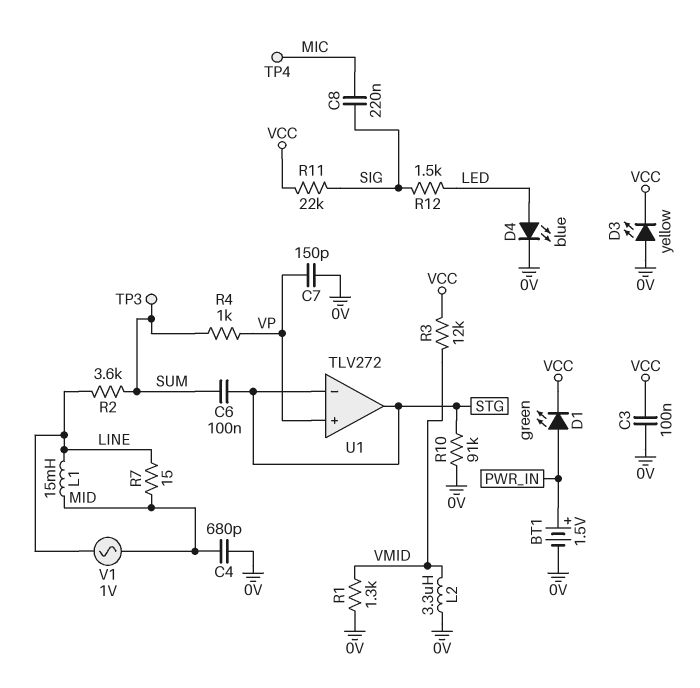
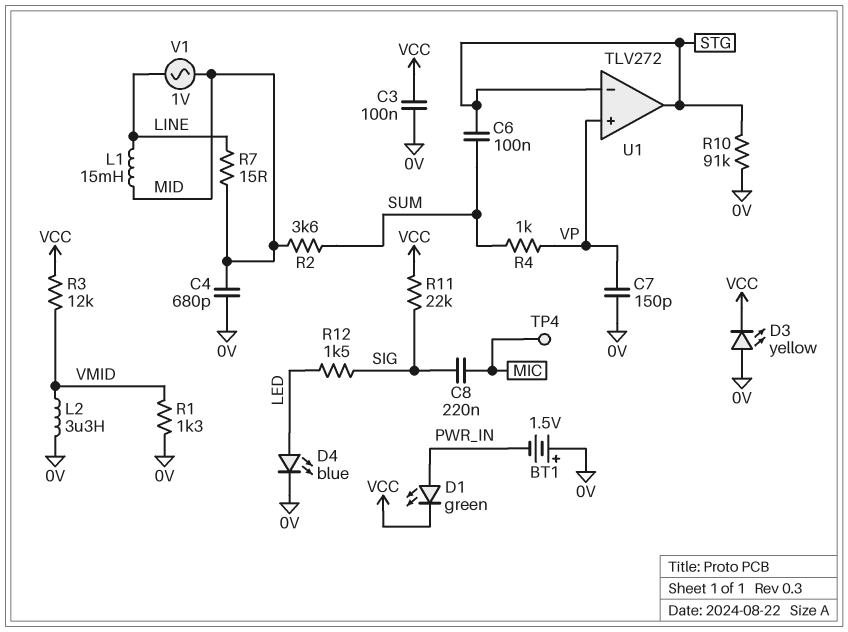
BT1: 1.5V (plus PWR_IN, minus 0V) -> 1.5V (plus 0V, minus PWR_IN)
R2: 3.6k (LINE, SUM) -> 3.6k (MID, SUM)
TP3: test point (SUM) -> none

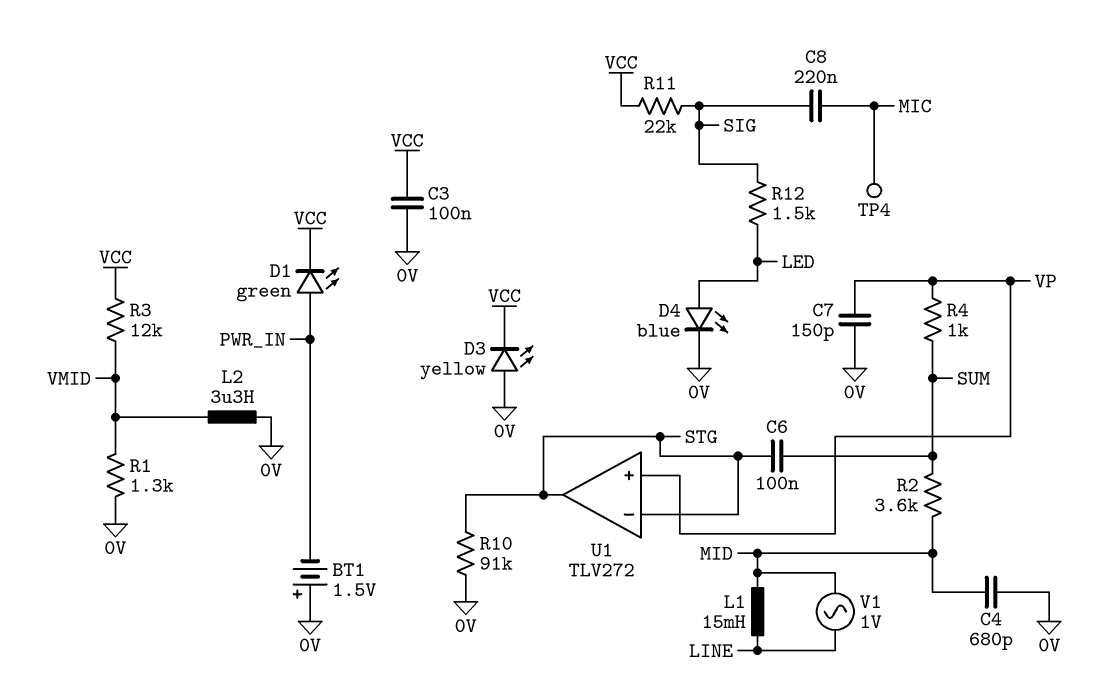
R7: 15 (LINE, MID) -> none

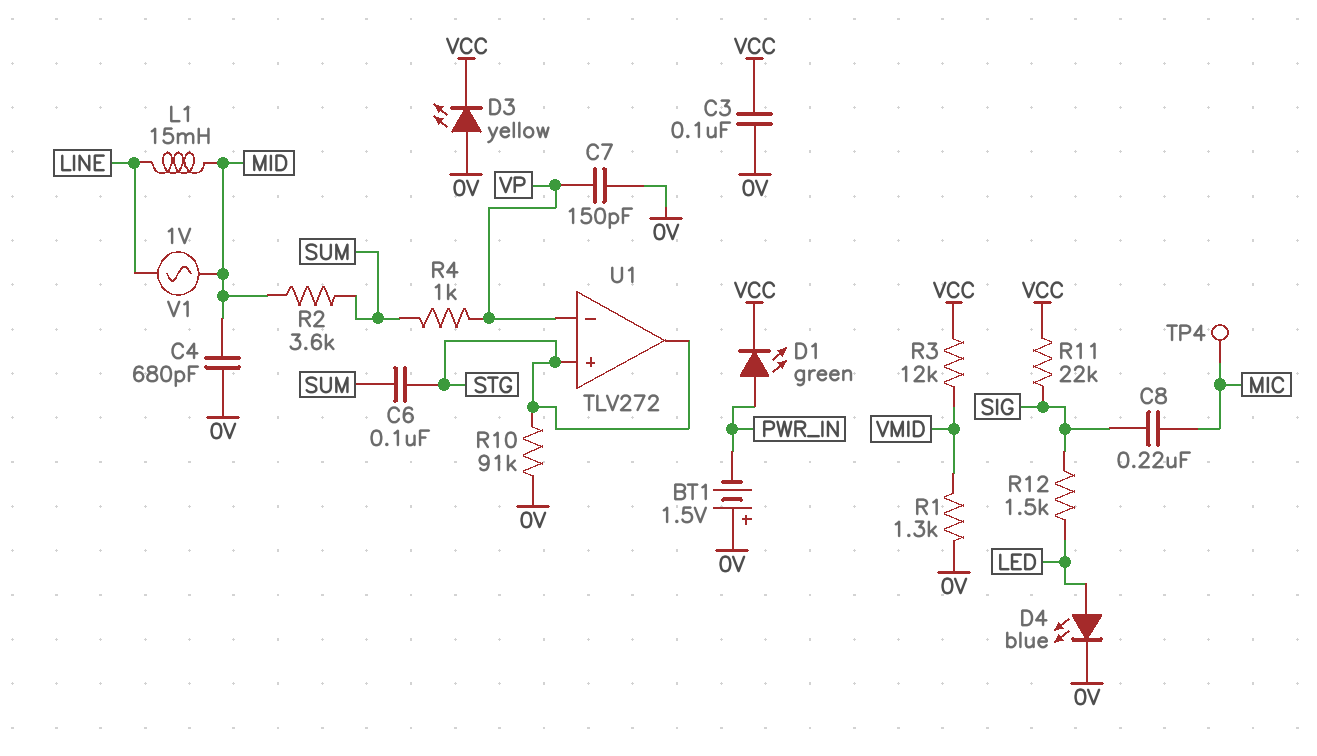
L2: 3.3uH (0V, VMID) -> none
U1 pin in+: VP -> STG
U1 pin in-: STG -> VP

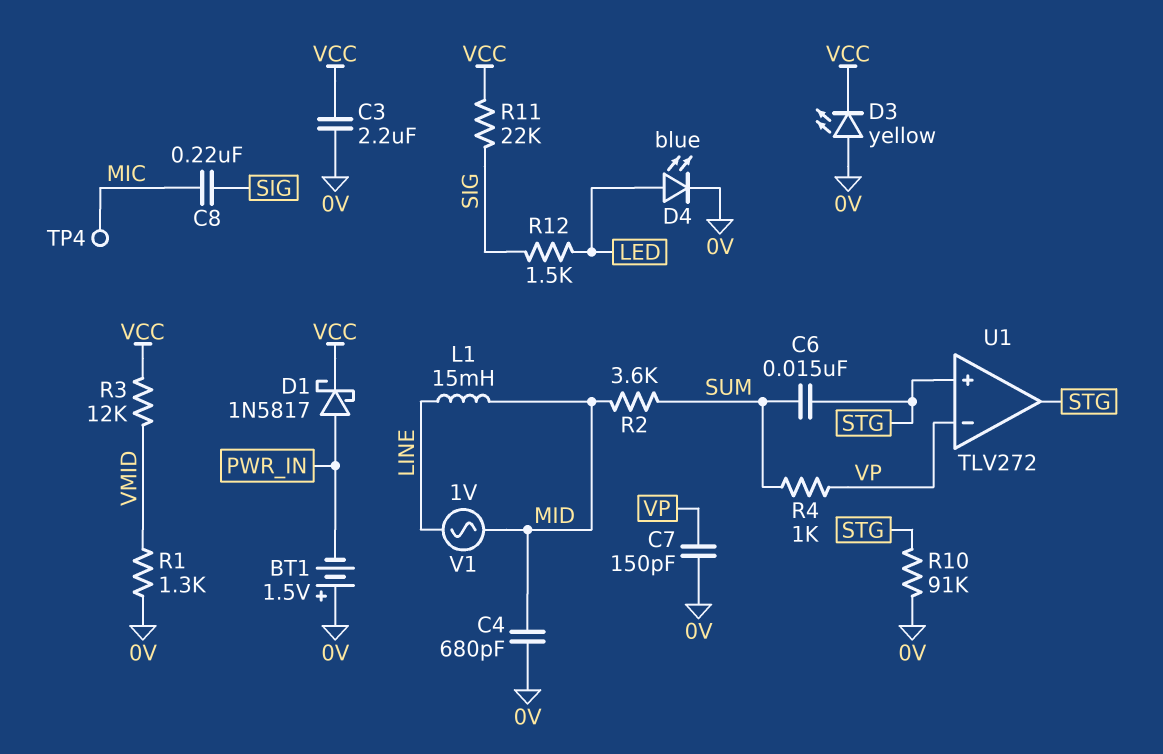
C3: 100nF (0V, VCC) -> 2.2uF (0V, VCC)
C6: 100nF (STG, SUM) -> 15nF (STG, SUM)
D1: LED green (A PWR_IN, K VCC) -> schottky 1N5817 (A PWR_IN, K VCC)

